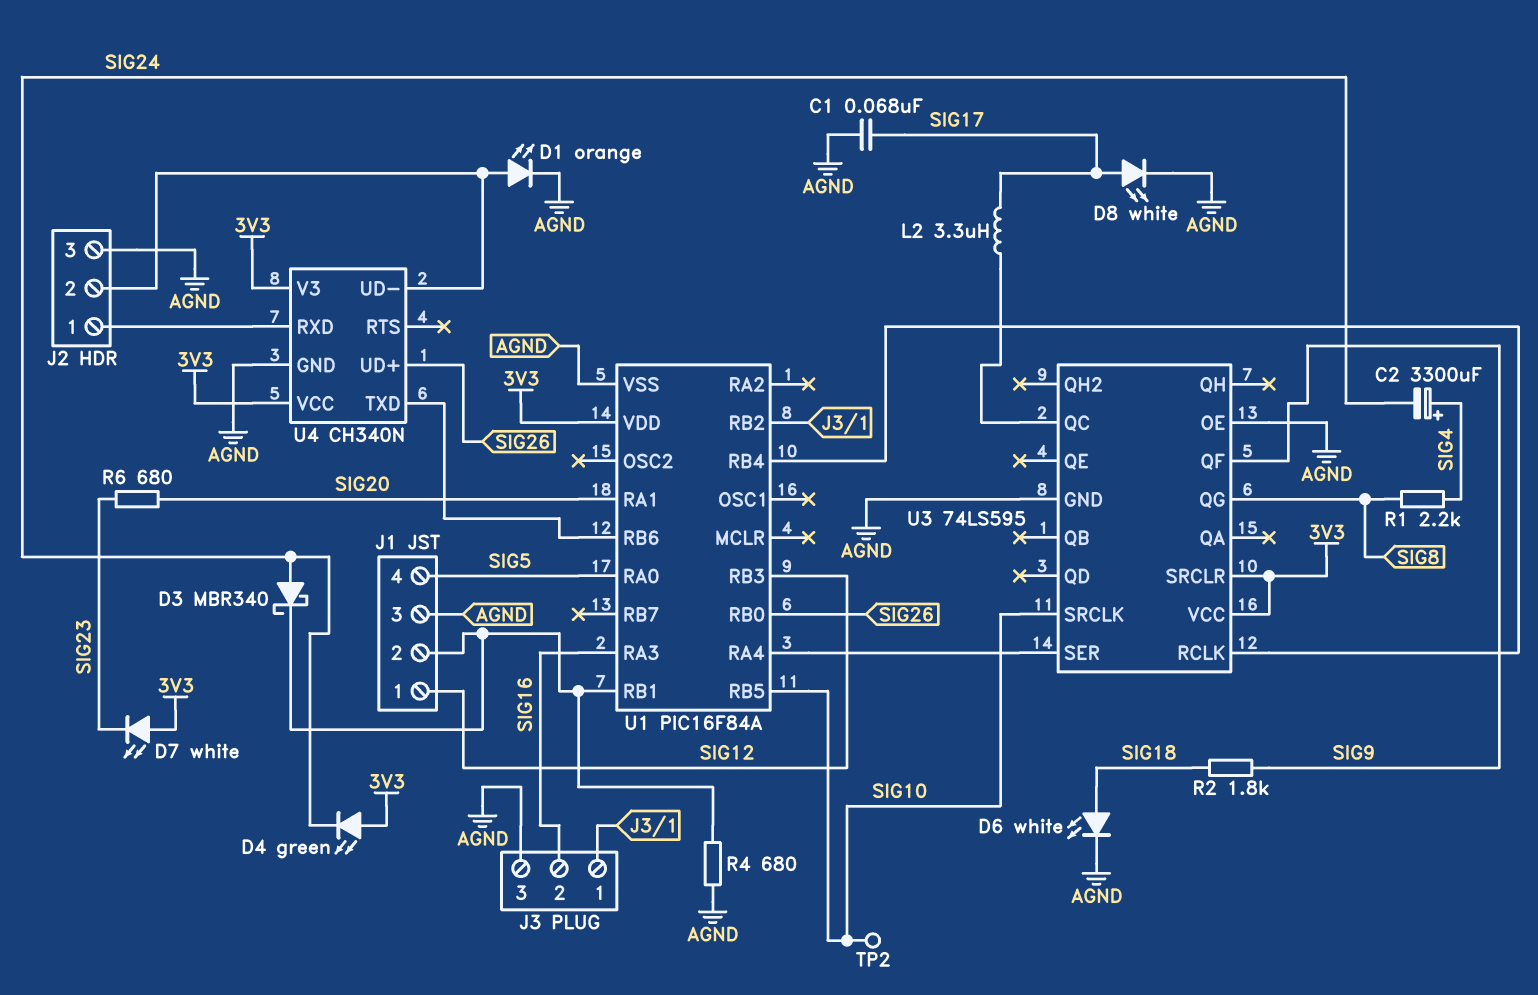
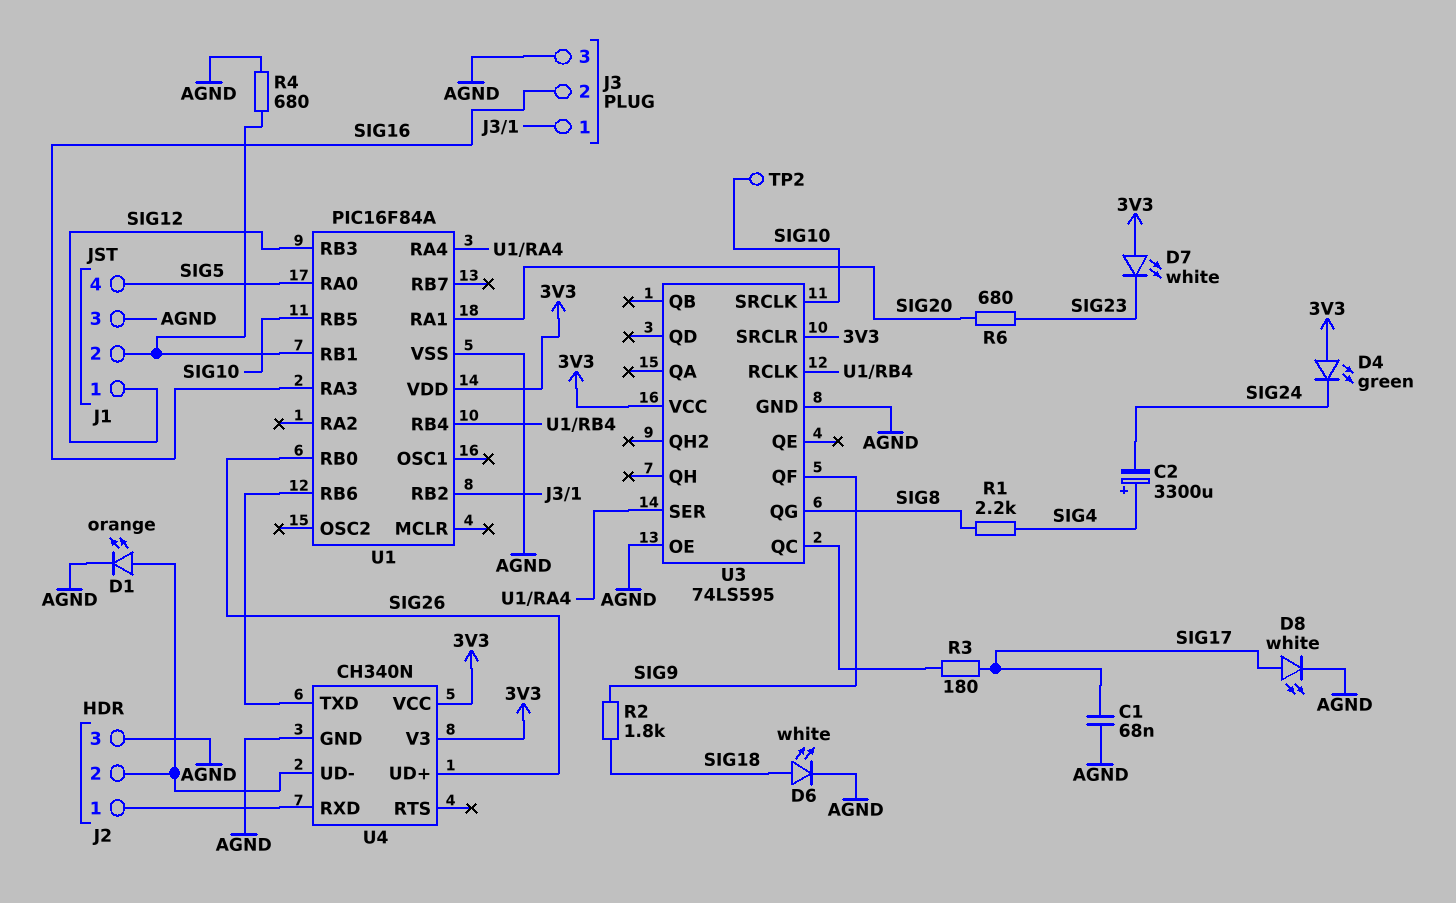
D3: schottky MBR340 (A SIG24, K J1/2) -> none
L2: 3.3uH (SIG17, U3/QC) -> none
R3: none -> 180 (SIG17, U3/QC)

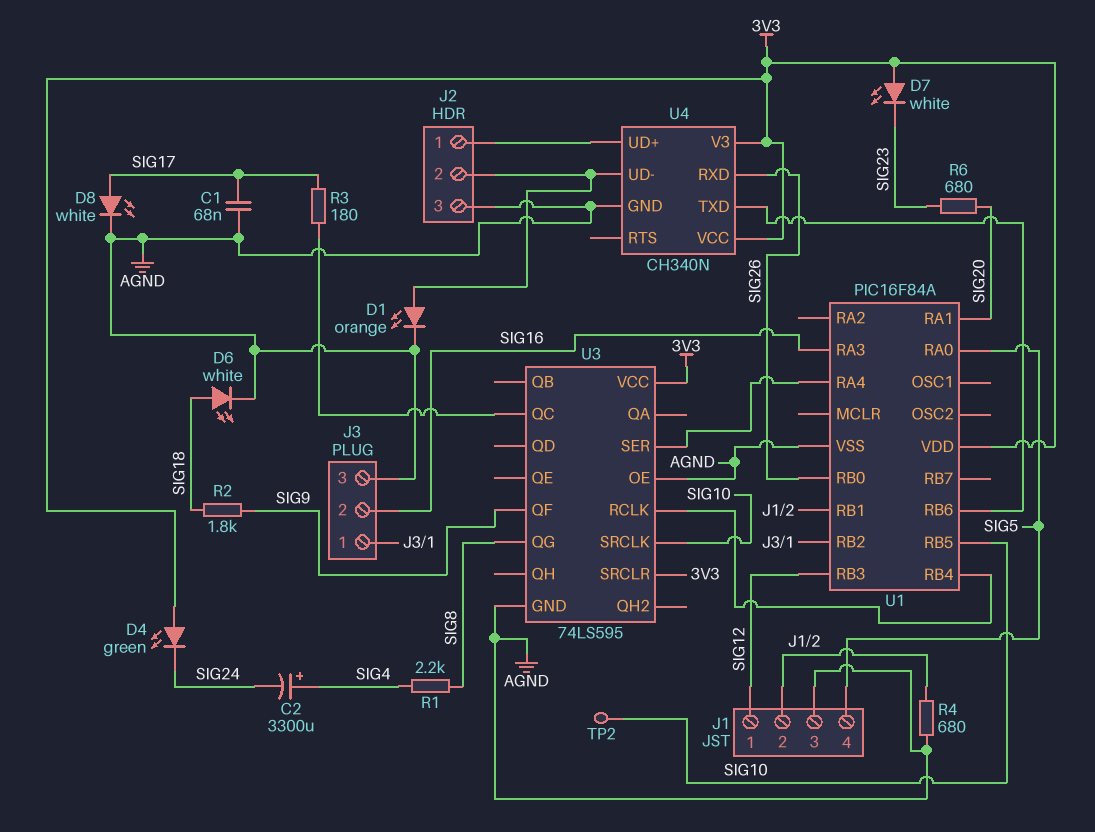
U4 pin RXD: J2/1 -> SIG26
U4 pin UD+: SIG26 -> J2/1

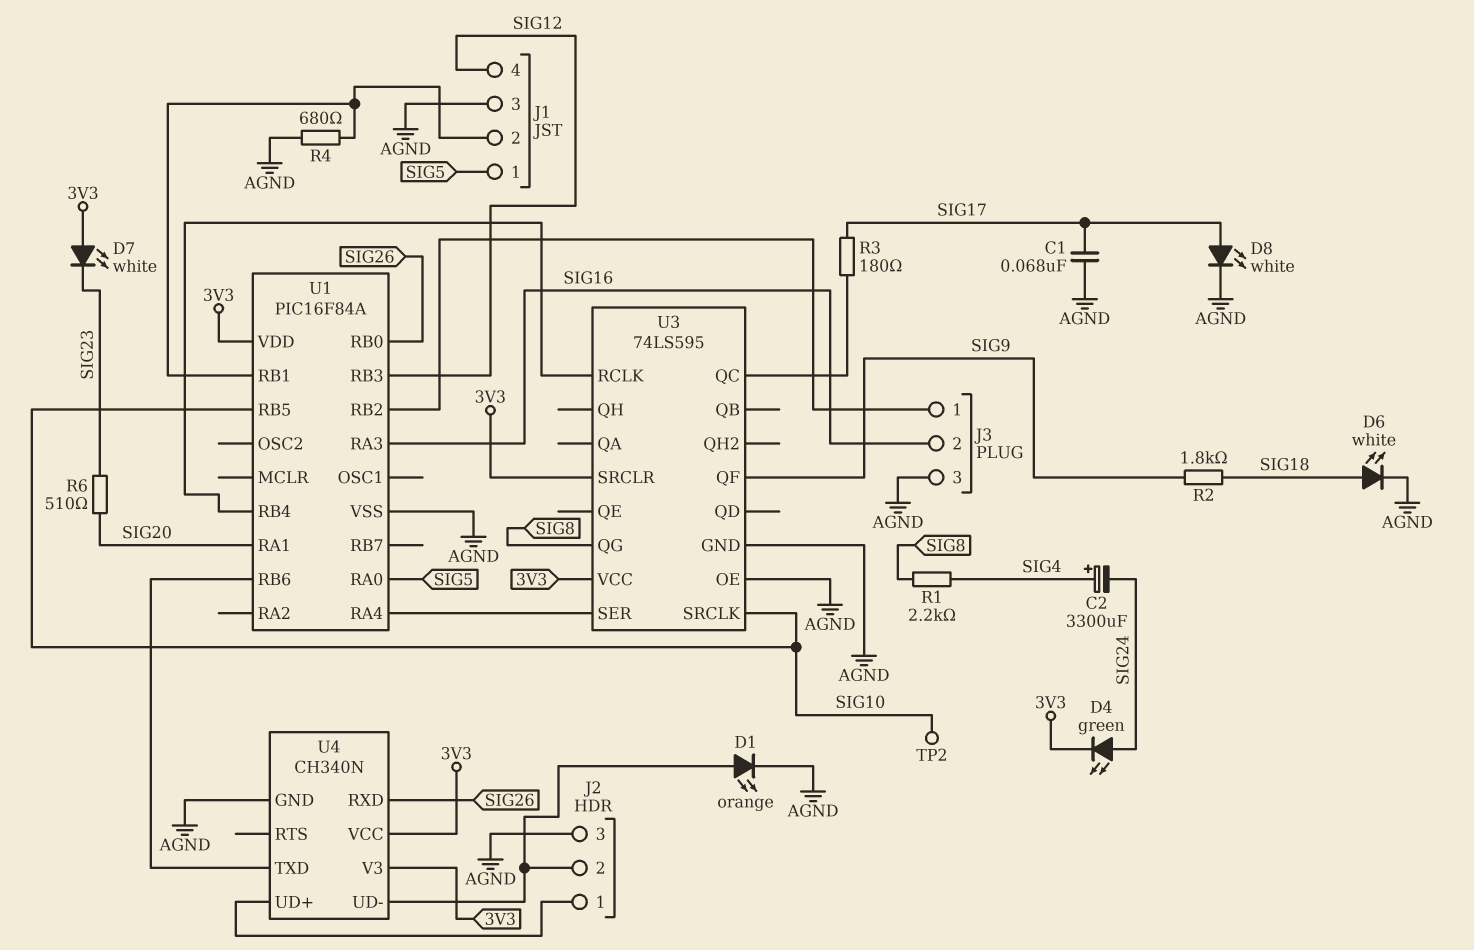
D4: LED green (A 3V3, K SIG24) -> LED green (A SIG24, K 3V3)
J1 pin 1: SIG12 -> SIG5
J1 pin 4: SIG5 -> SIG12
R6: 680 (SIG20, SIG23) -> 510 (SIG20, SIG23)

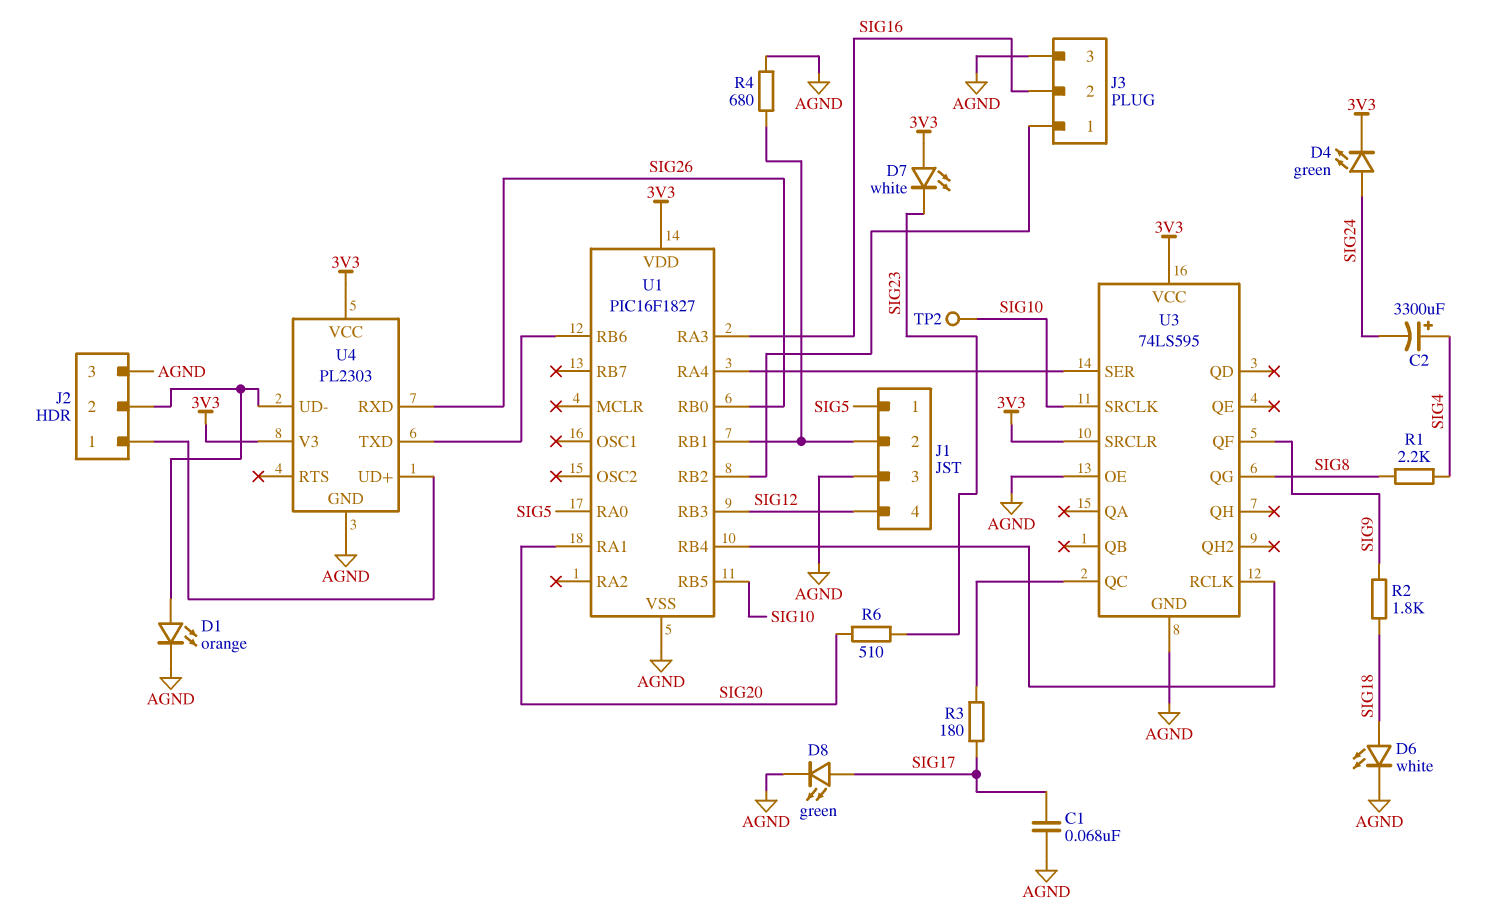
D8: LED white (A SIG17, K AGND) -> LED green (A SIG17, K AGND)
U1: PIC16F84A -> PIC16F1827
U4: CH340N -> PL2303

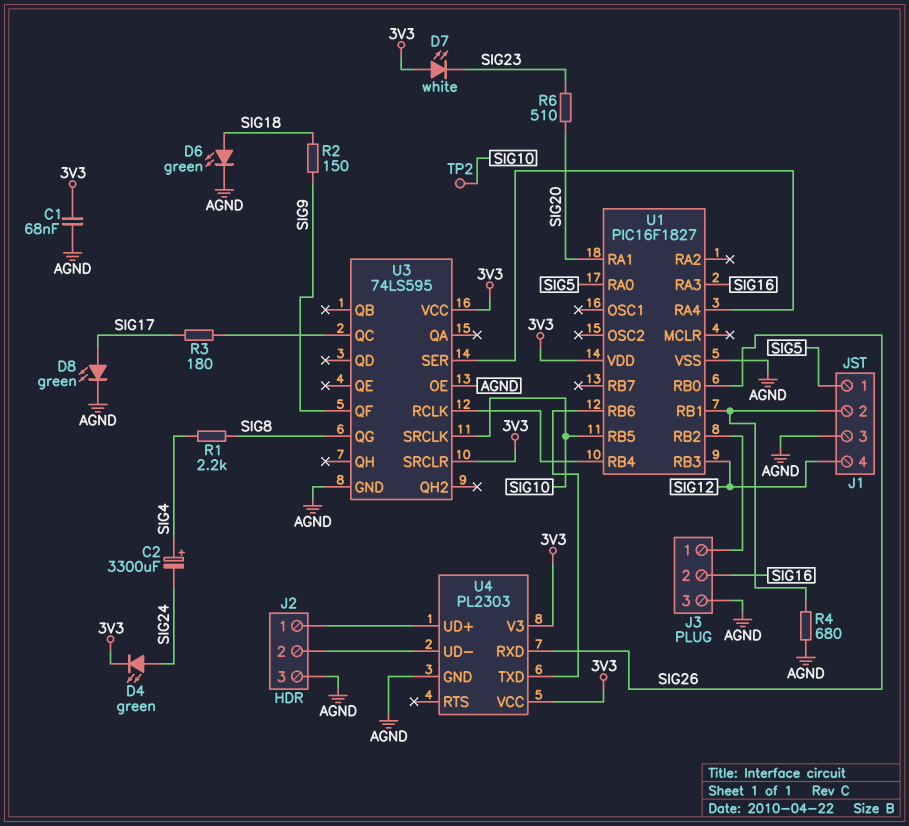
C1: 68nF (AGND, SIG17) -> 68nF (3V3, AGND)
D1: LED orange (A J2/2, K AGND) -> none
D6: LED white (A SIG18, K AGND) -> LED green (A SIG18, K AGND)
R2: 1.8k (SIG9, SIG18) -> 150 (SIG9, SIG18)

